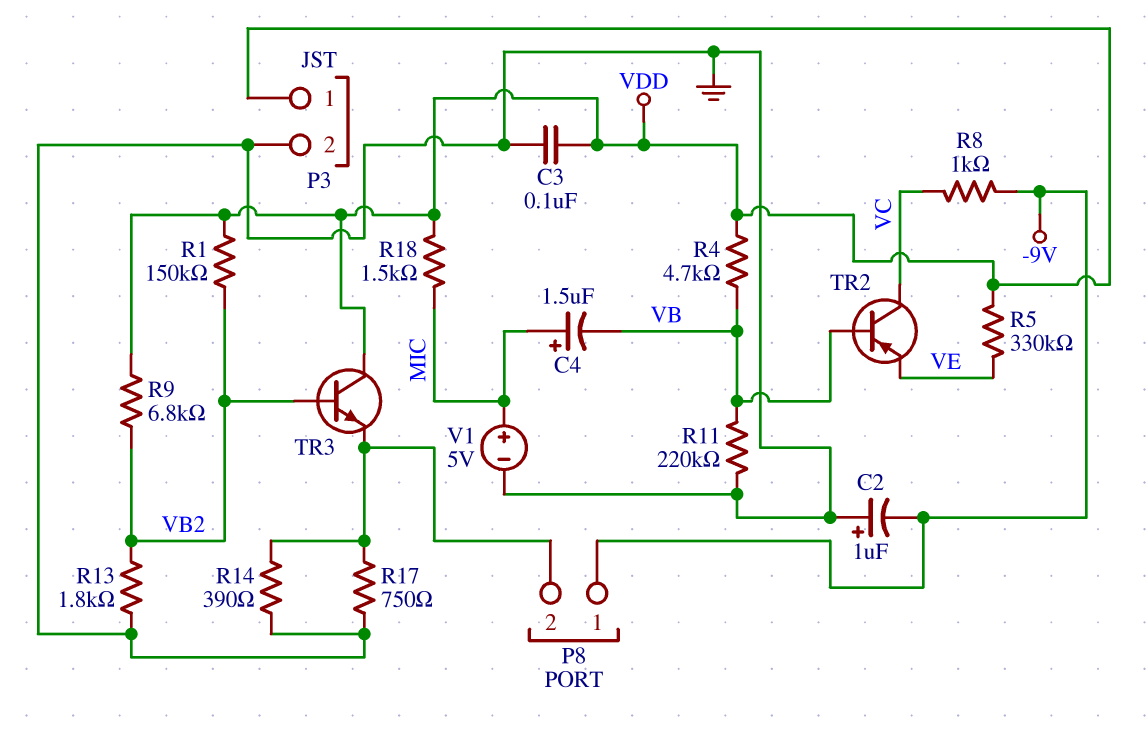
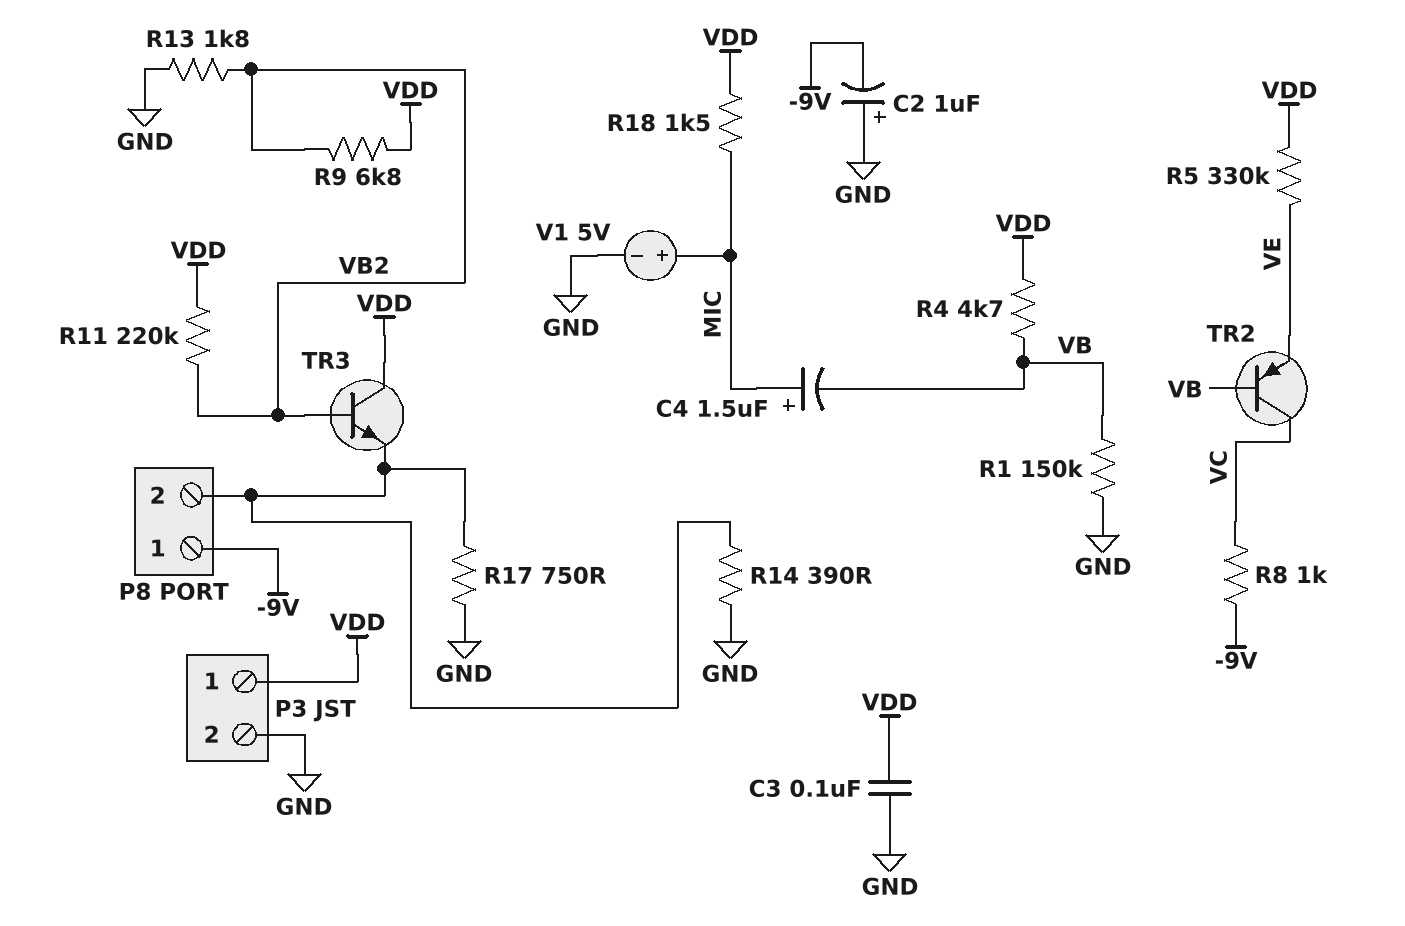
R1: 150k (VB2, VDD) -> 150k (GND, VB)
R11: 220k (GND, VB) -> 220k (VB2, VDD)

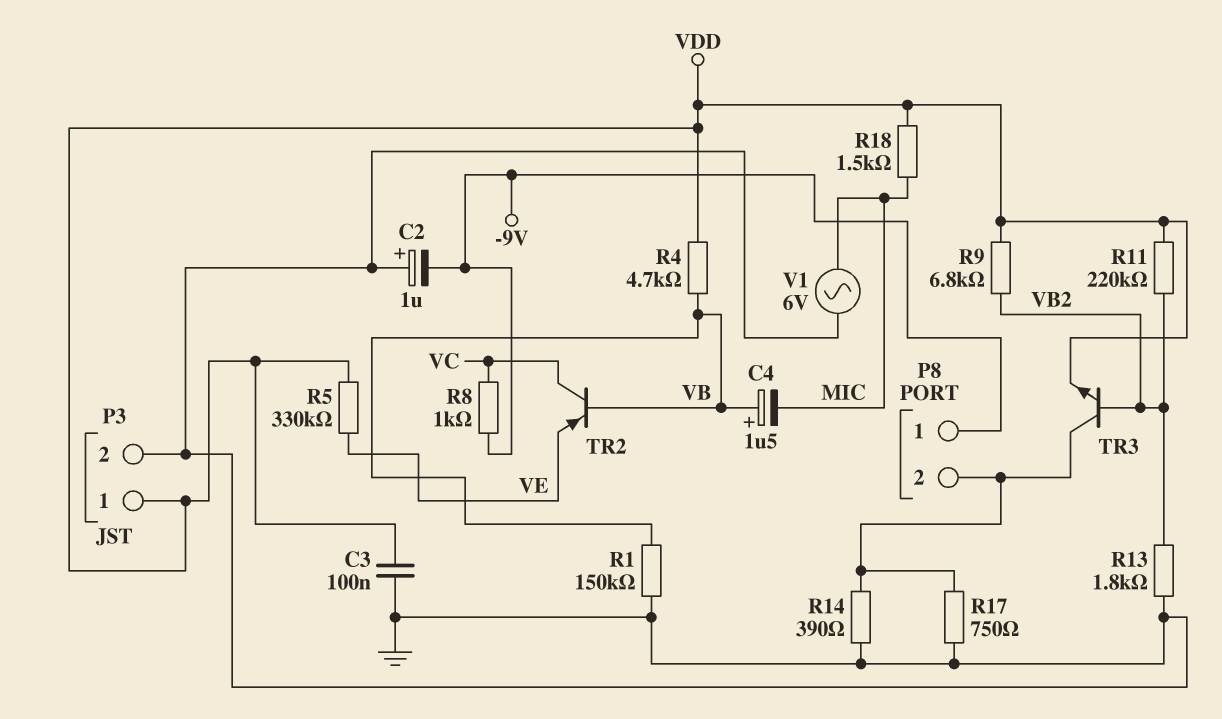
C4: 1.5uF (plus MIC, minus VB) -> 1.5uF (plus VB, minus MIC)
TR3: NPN (B VB2, C VDD, E P8/2) -> NPN (B VB2, C P8/2, E VDD)
V1: 5V (plus MIC, minus GND) -> AC 6V (GND, MIC)

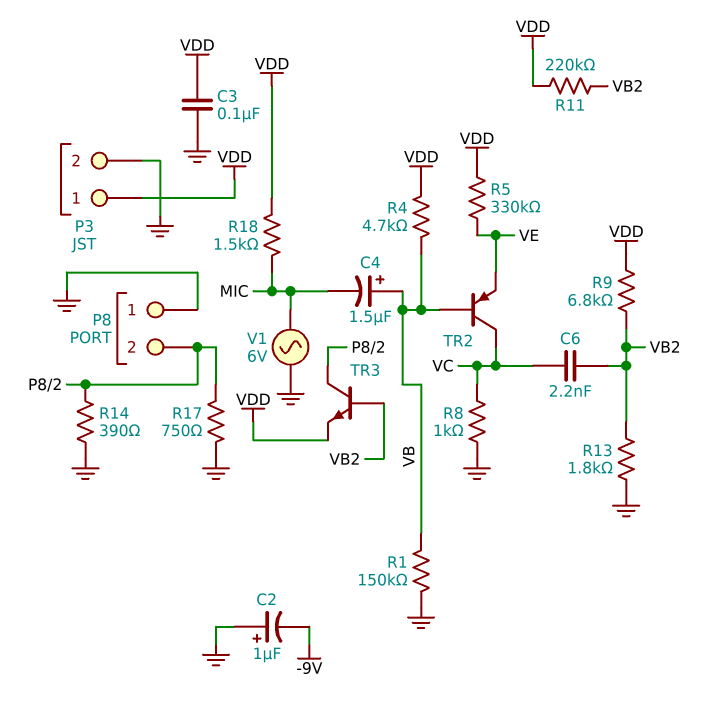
C6: none -> 2.2nF (VB2, VC)
P8 pin 1: -9V -> GND
R8: 1k (-9V, VC) -> 1k (GND, VC)

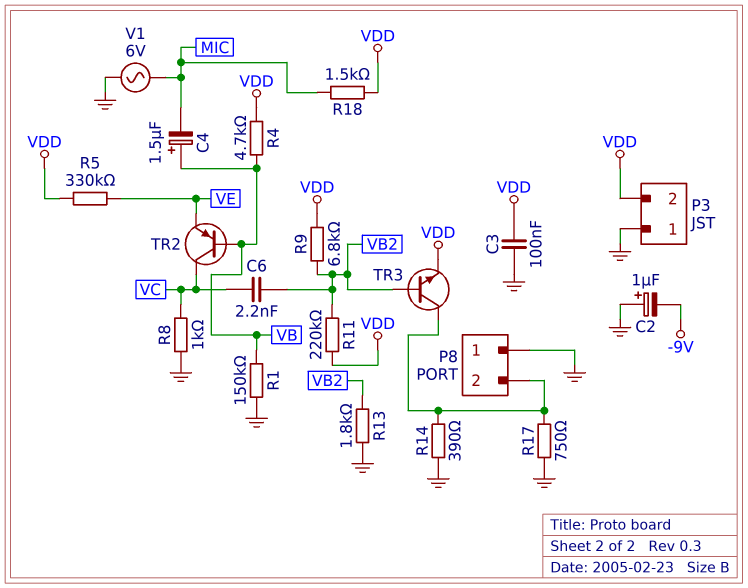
P3 pin 1: VDD -> GND
P3 pin 2: GND -> VDD

